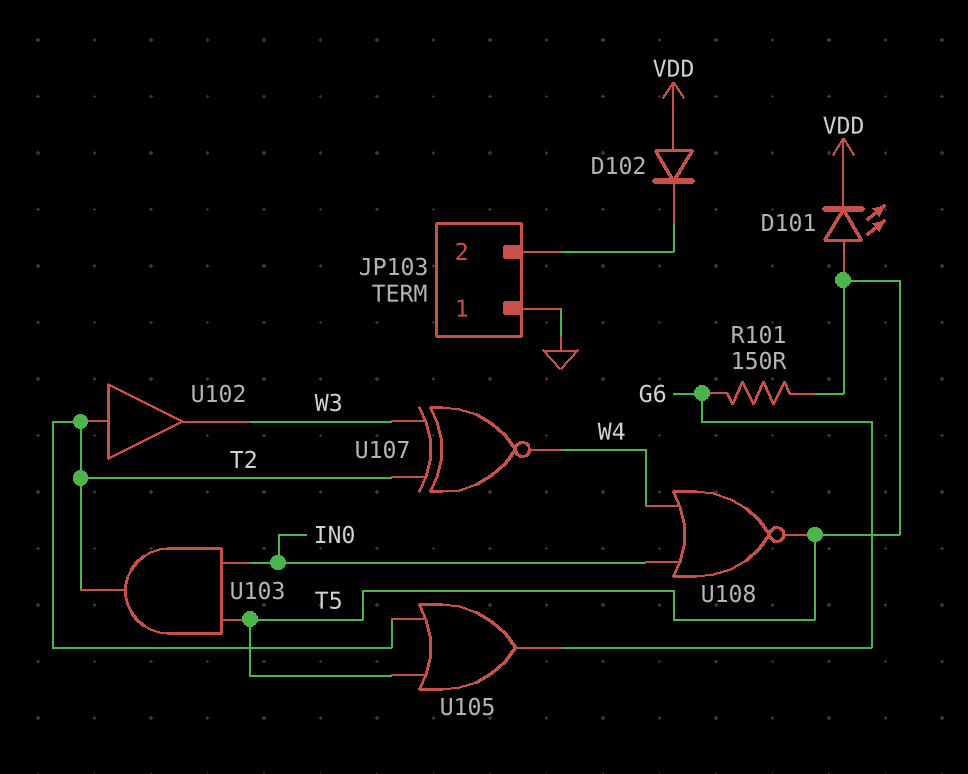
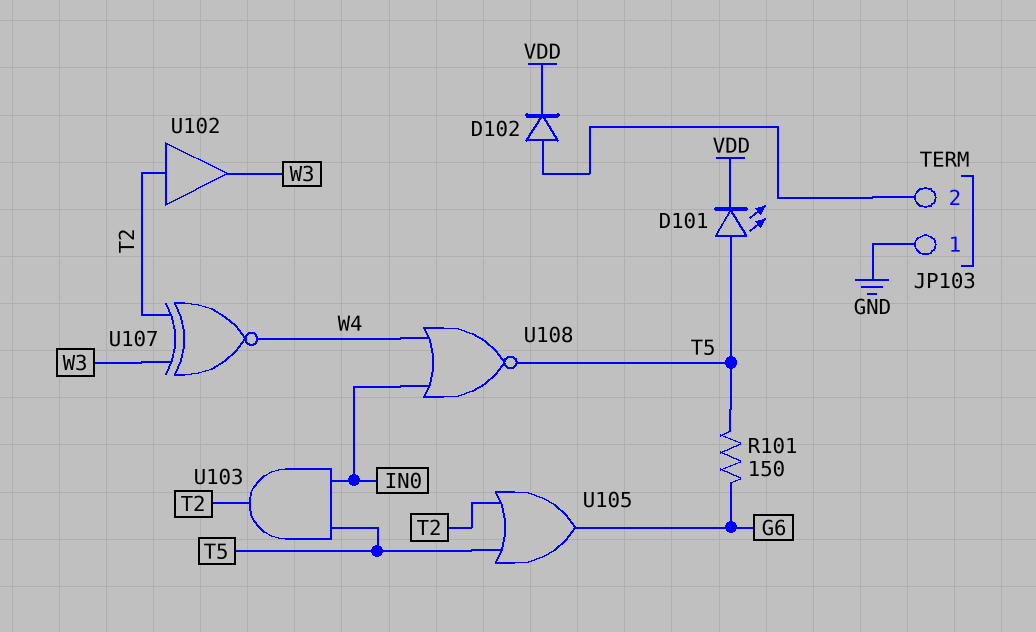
D102: diode (A VDD, K JP103/2) -> diode (A JP103/2, K VDD)

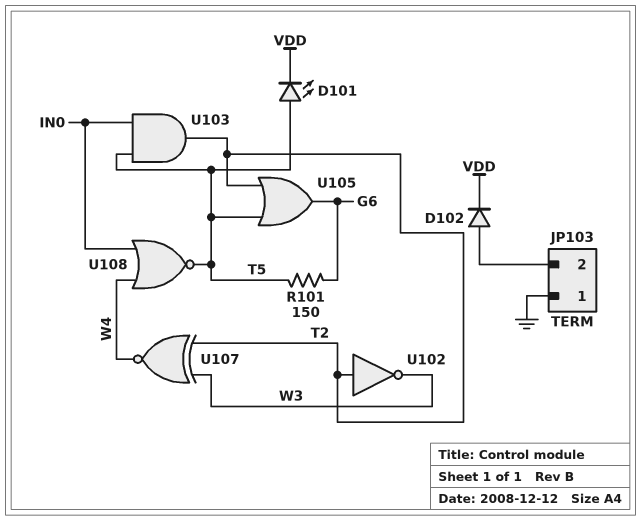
U102: buffer (in T2, out W3) -> NOT (in T2, out W3)

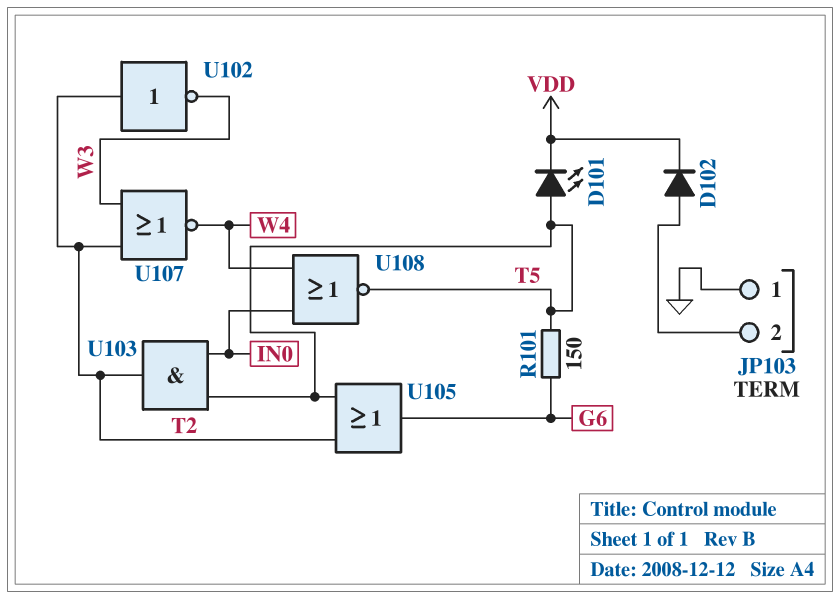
U107: XNOR (in T2, in W3, out W4) -> NOR (in T2, in W3, out W4)

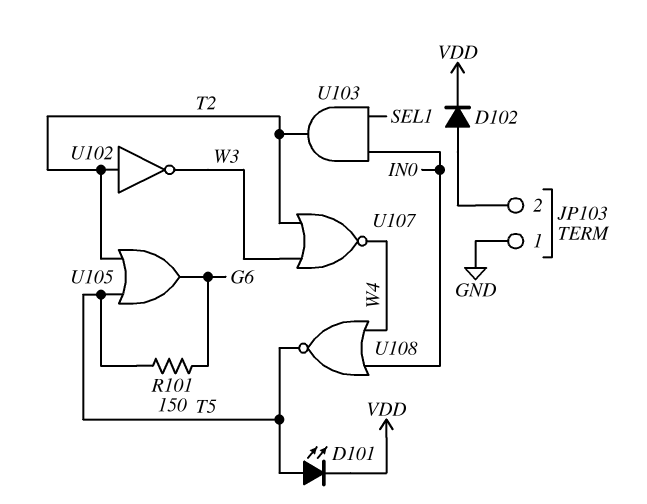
U103: AND (in IN0, in T5, out T2) -> AND (in IN0, in SEL1, out T2)

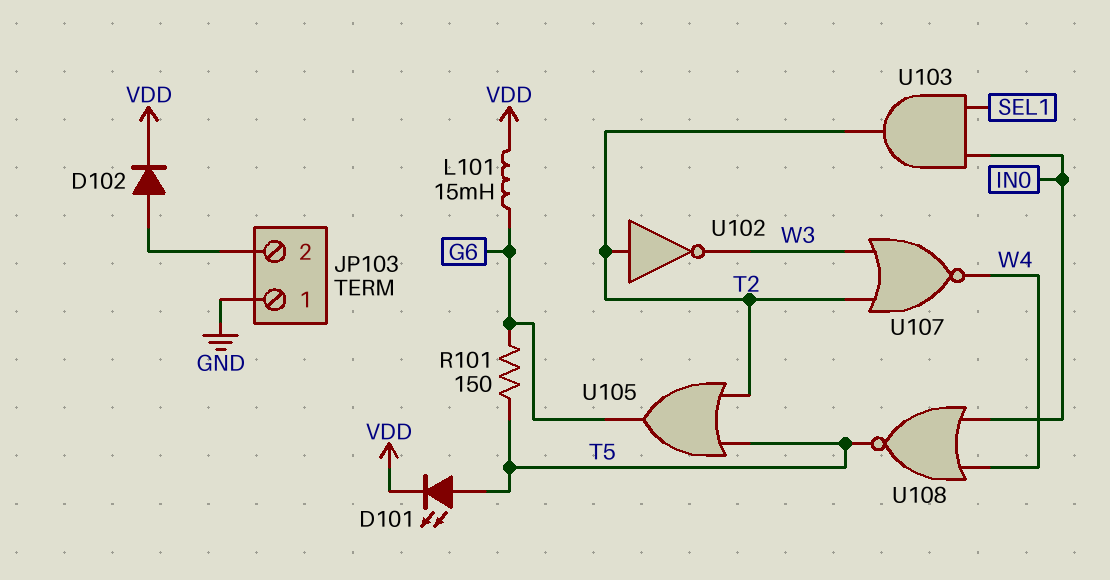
L101: none -> 15mH (G6, VDD)

